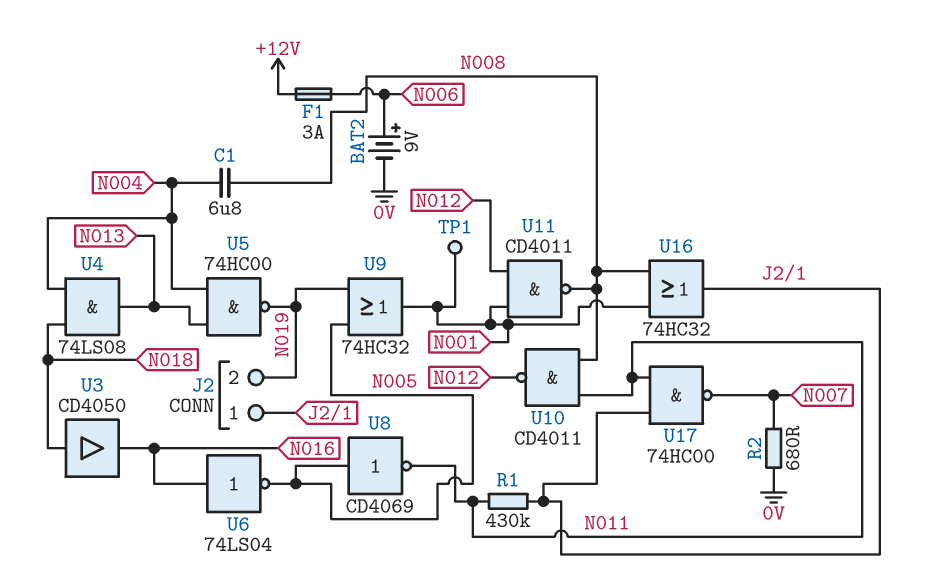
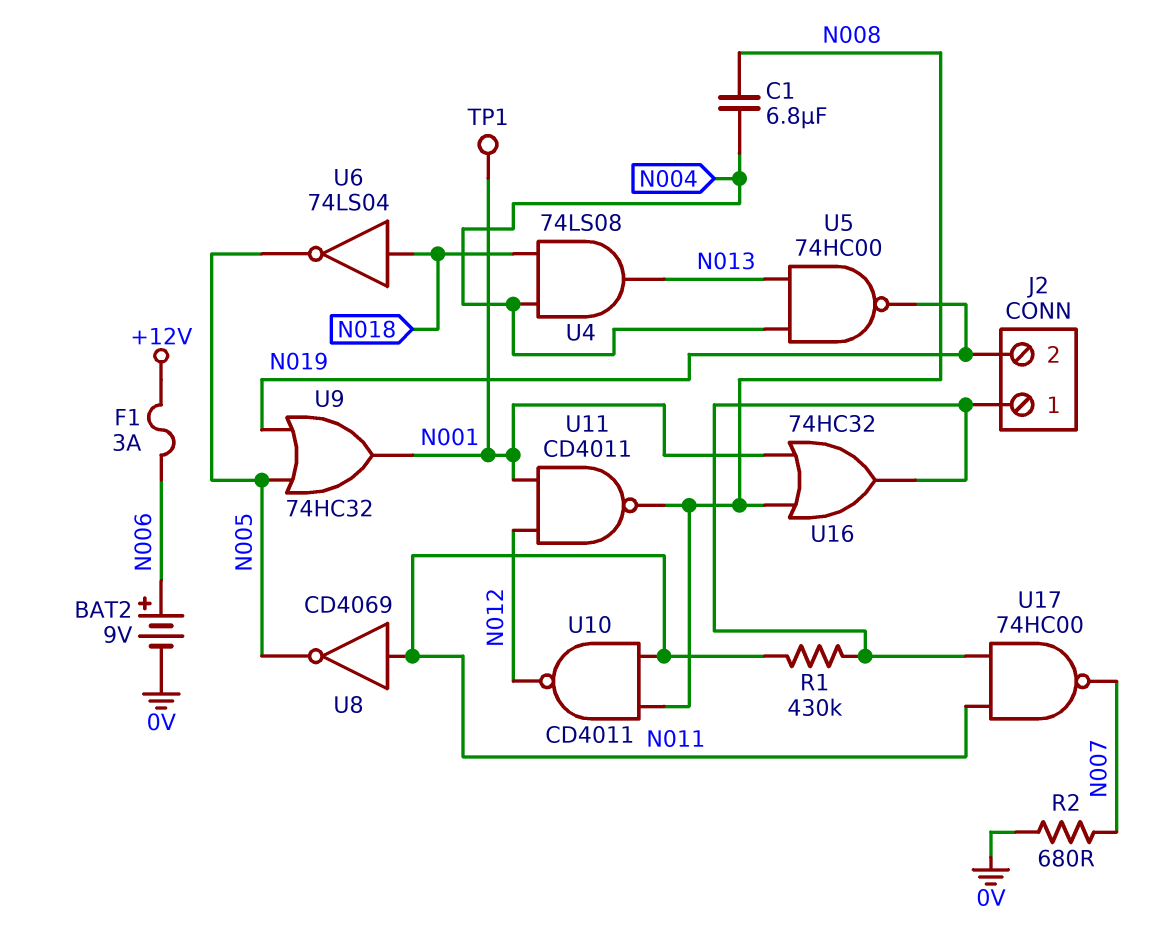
U3: buffer CD4050 (in N018, out N016) -> none
U6: NOT 74LS04 (in N016, out N005) -> NOT 74LS04 (in N018, out N005)
U8: NOT CD4069 (in N005, out N011) -> NOT CD4069 (in N011, out N005)

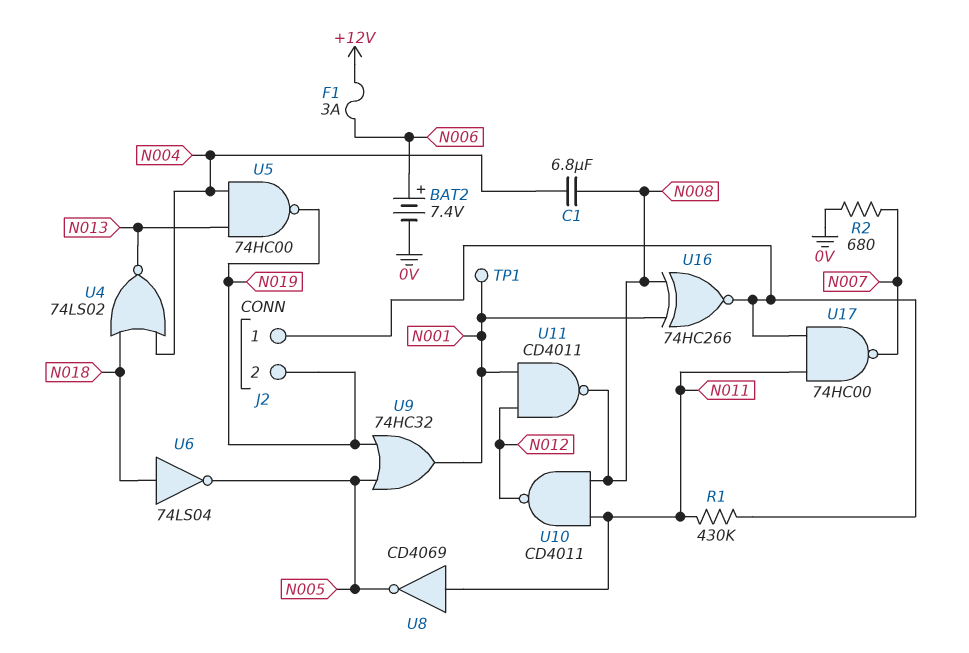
BAT2: 9V (plus N006, minus 0V) -> 7.4V (plus N006, minus 0V)
U4: AND 74LS08 (in N004, in N018, out N013) -> NOR 74LS02 (in N004, in N018, out N013)
U16: OR 74HC32 (in N001, in N008, out J2/1) -> XNOR 74HC266 (in N001, in N008, out J2/1)

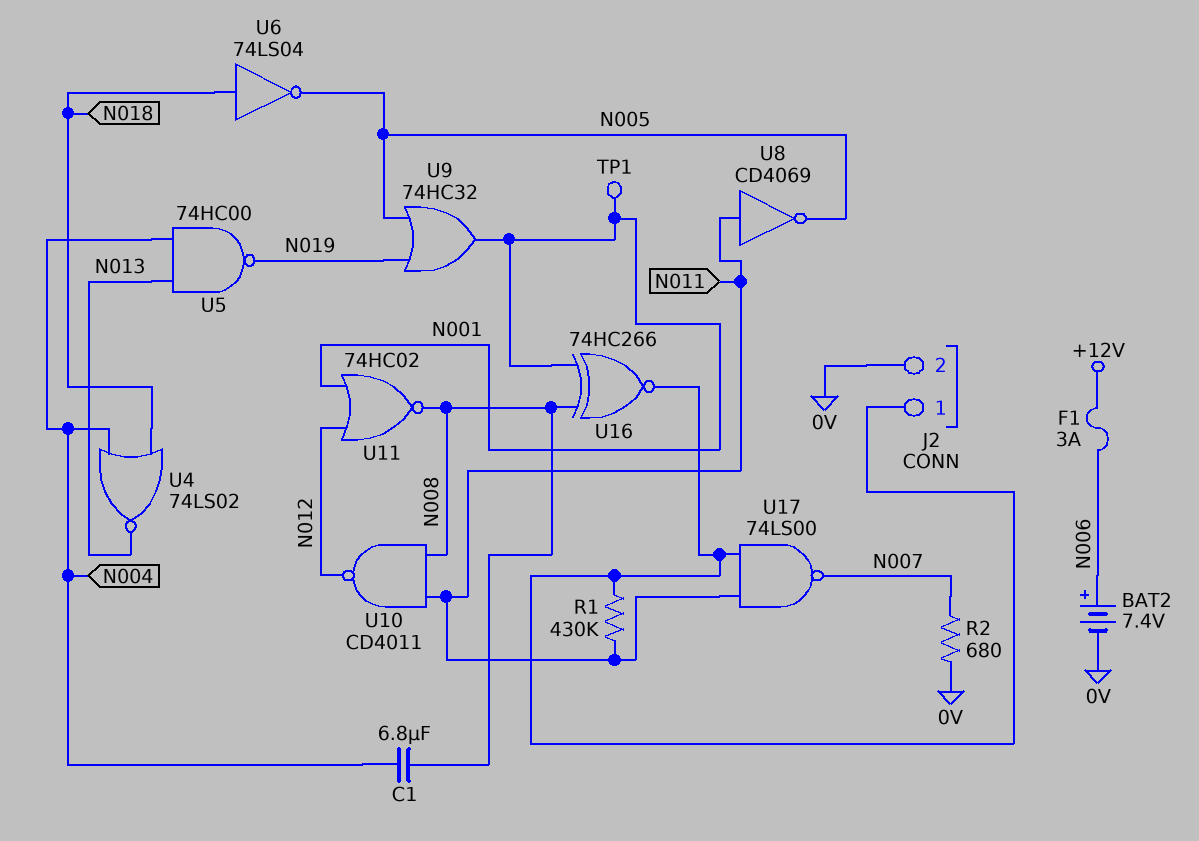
J2 pin 2: N019 -> 0V
U11: NAND CD4011 (in N001, in N012, out N008) -> NOR 74HC02 (in N001, in N012, out N008)
U17: NAND 74HC00 (in J2/1, in N011, out N007) -> NAND 74LS00 (in J2/1, in N011, out N007)

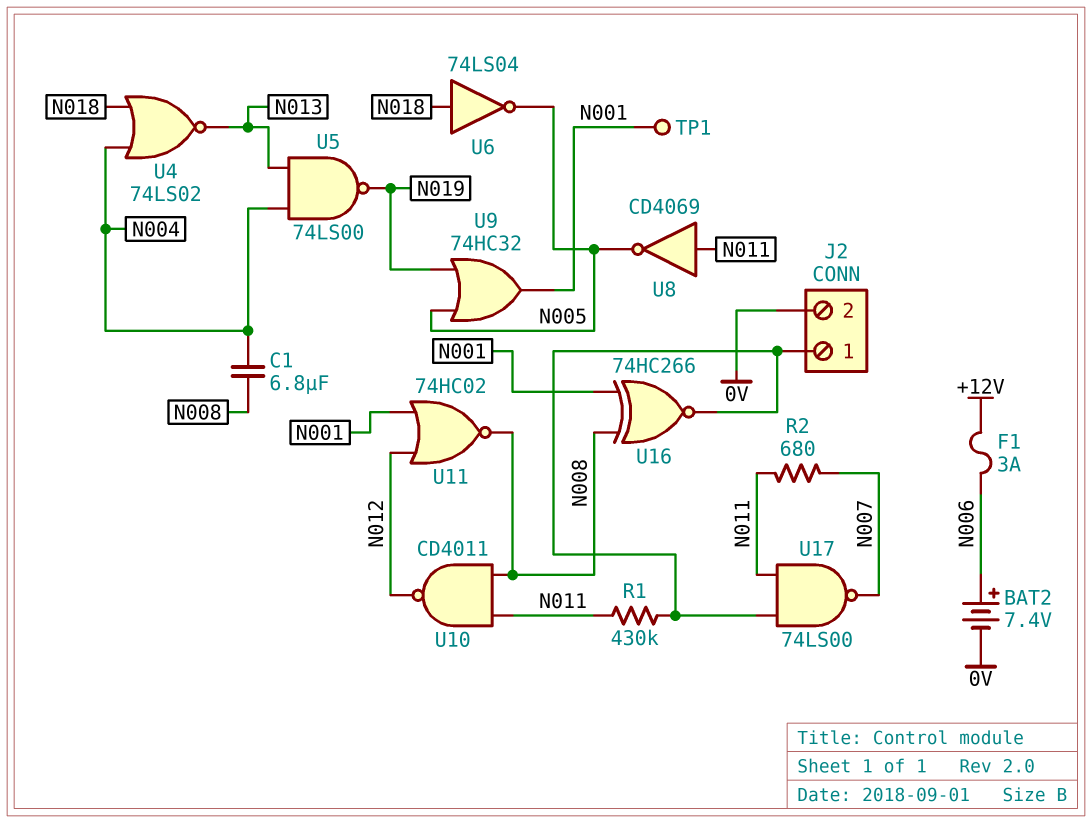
R2: 680 (0V, N007) -> 680 (N007, N011)
U5: NAND 74HC00 (in N004, in N013, out N019) -> NAND 74LS00 (in N004, in N013, out N019)

